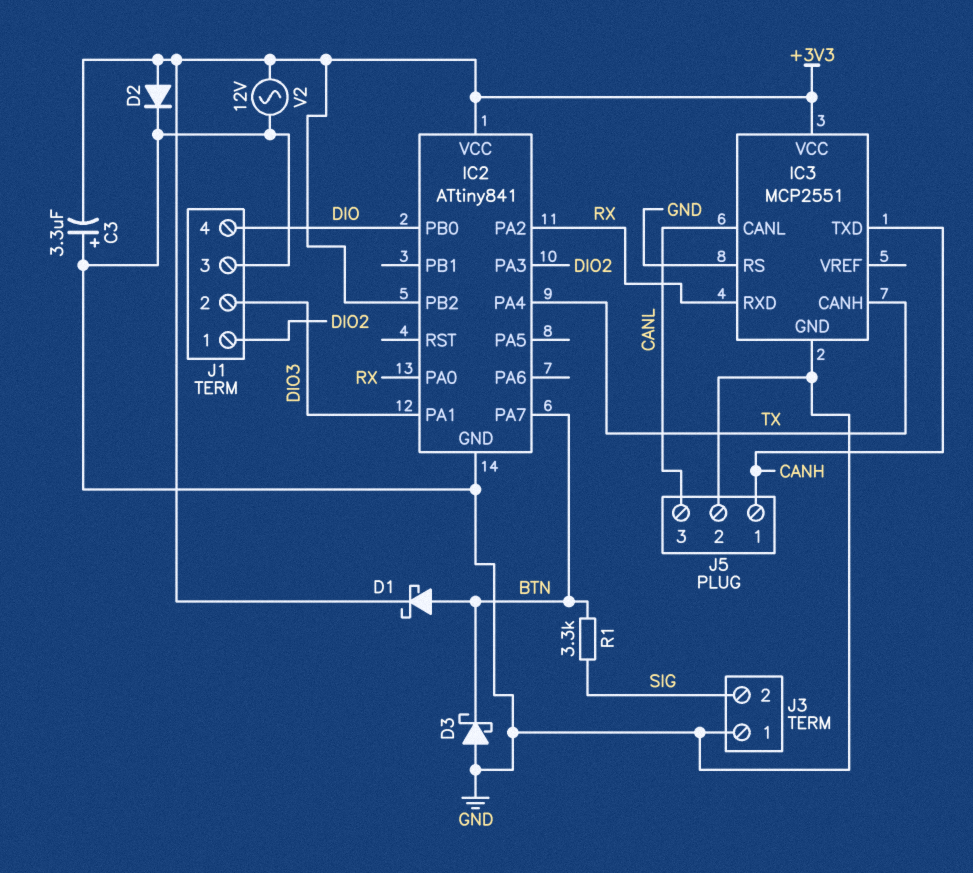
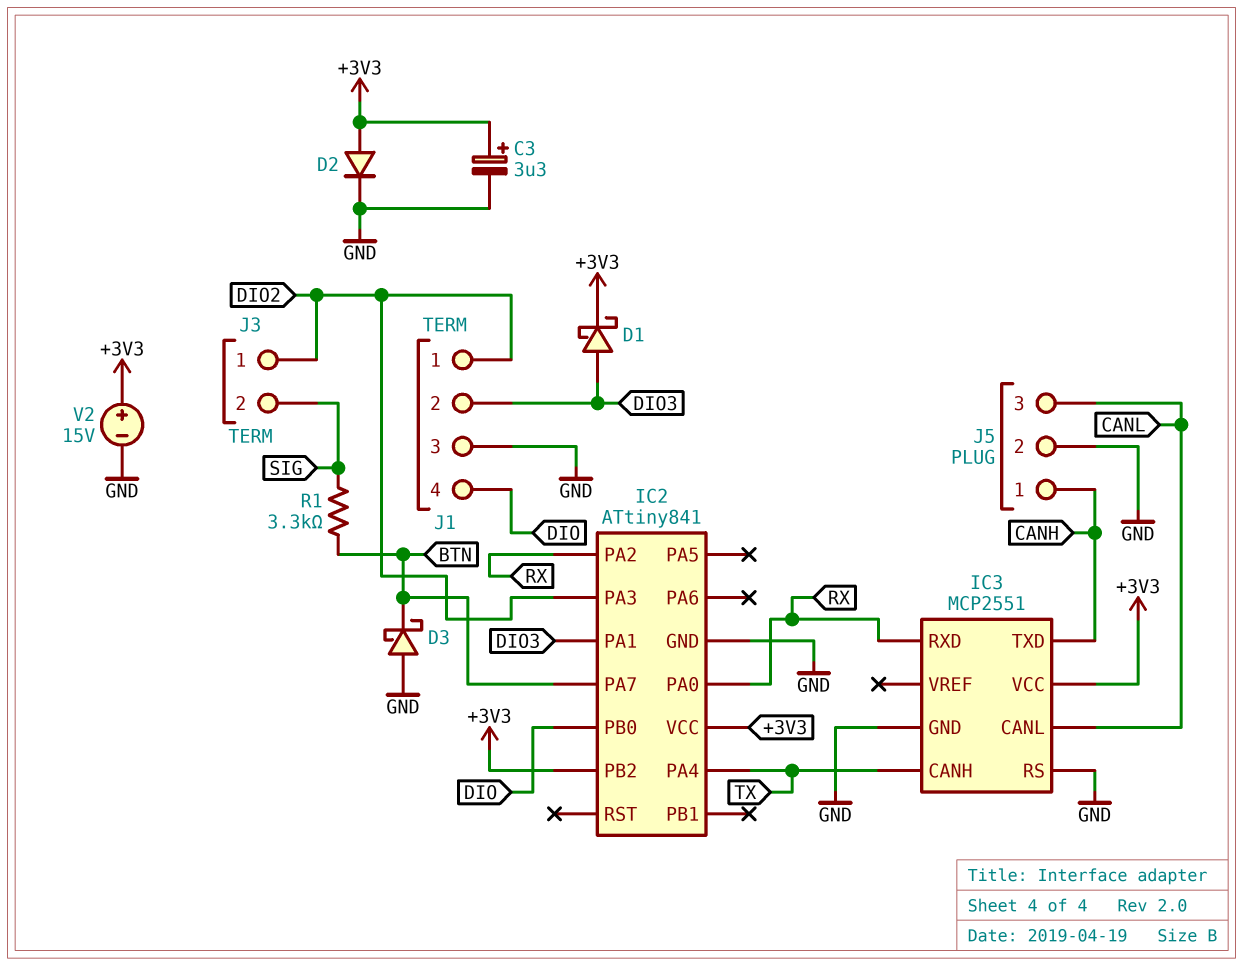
C3: 3.3uF (plus GND, minus +3V3) -> 3.3uF (plus +3V3, minus GND)
D1: schottky (A BTN, K +3V3) -> schottky (A DIO3, K +3V3)
J3 pin 1: GND -> DIO2
V2: AC 12V (+3V3, GND) -> 15V (plus +3V3, minus GND)

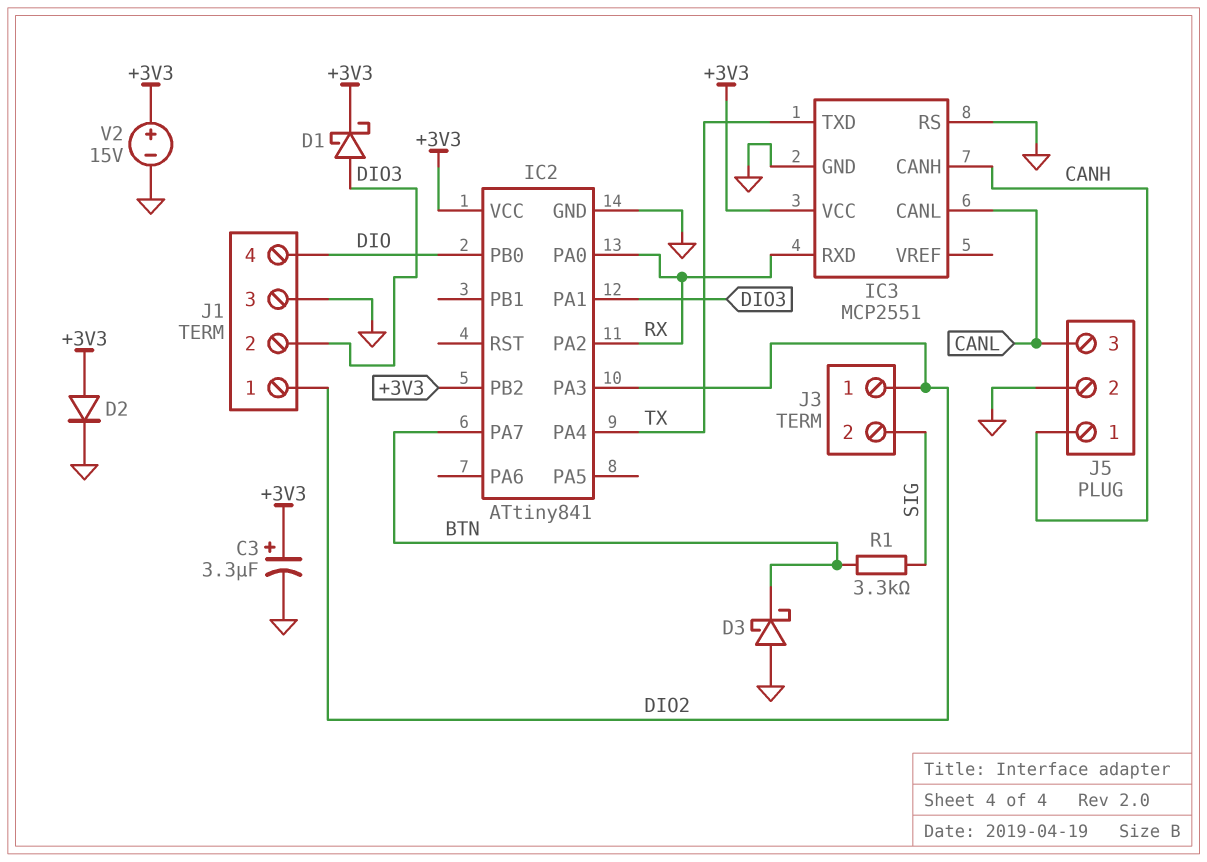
IC3 pin CANH: TX -> CANH
IC3 pin TXD: CANH -> TX

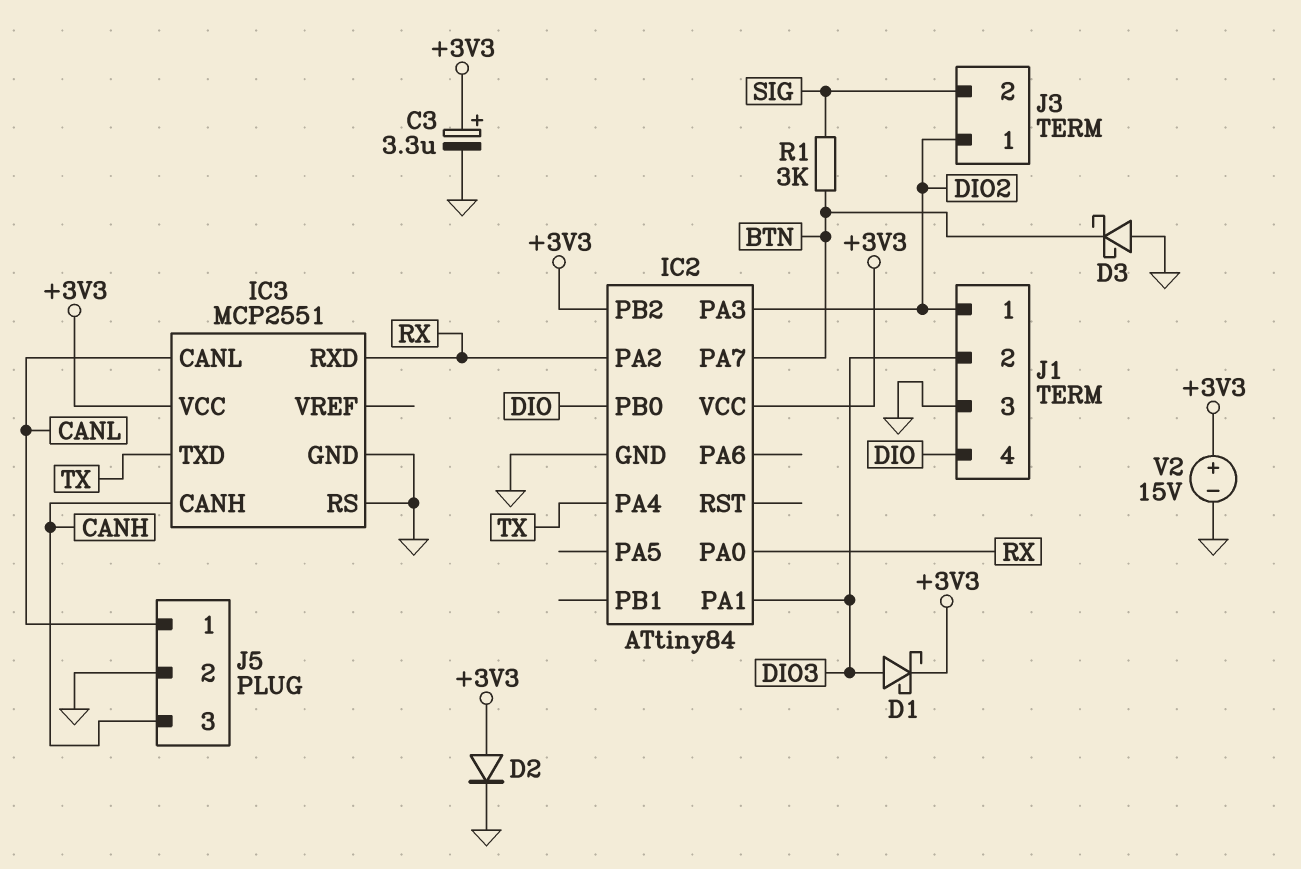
IC2: ATtiny841 -> ATtiny84
J5 pin 1: CANH -> CANL
J5 pin 3: CANL -> CANH
R1: 3.3k (BTN, SIG) -> 3k (BTN, SIG)

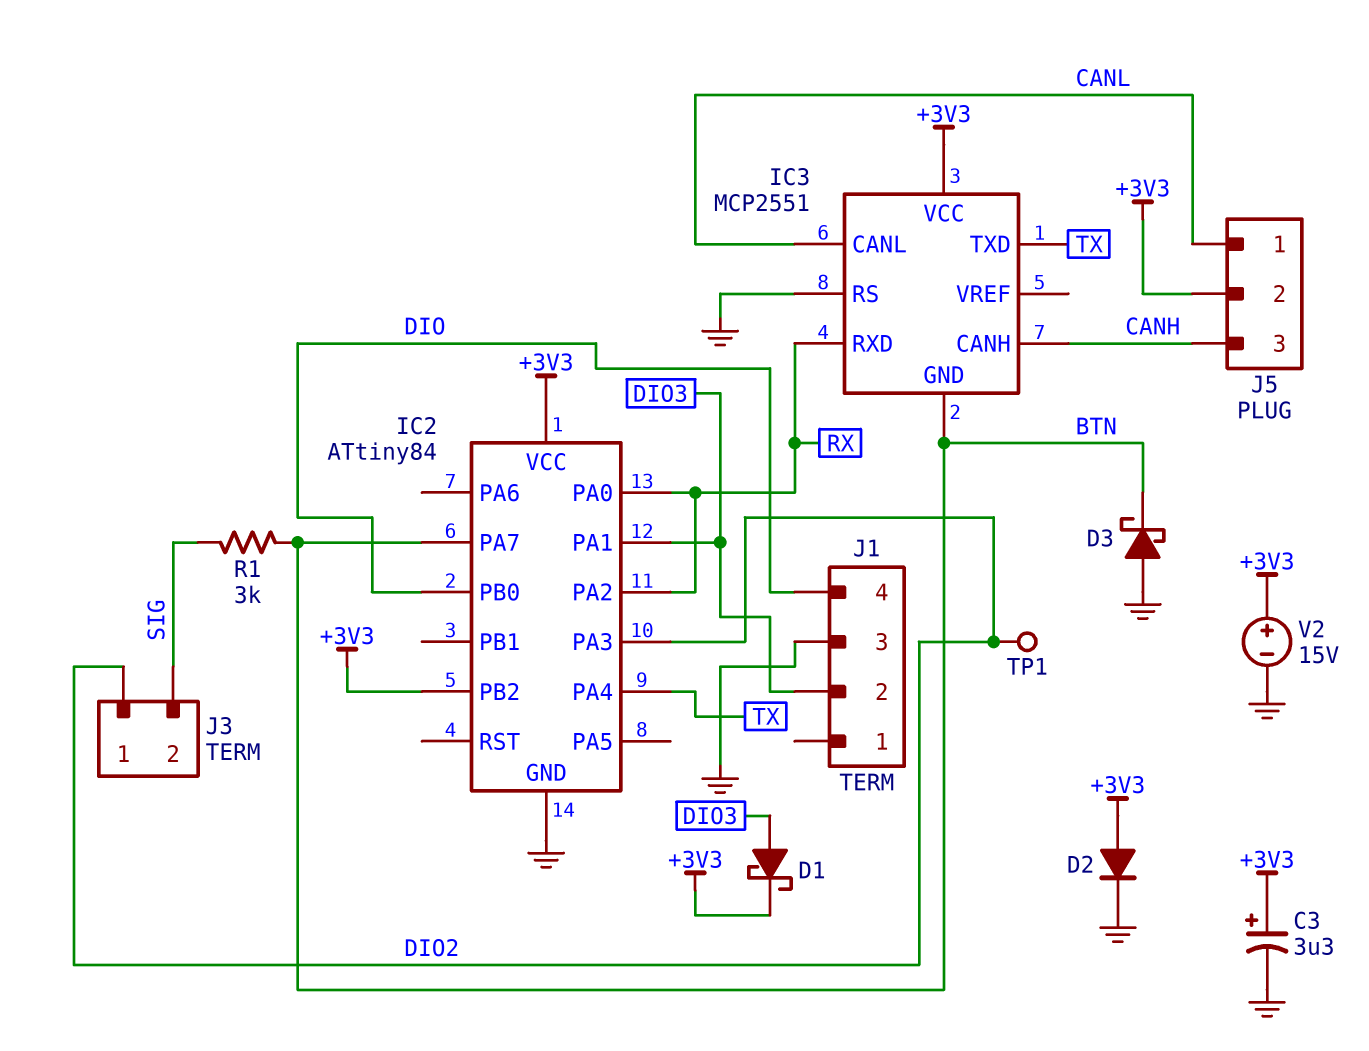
IC3 pin GND: GND -> BTN
J1 pin 1: DIO2 -> none
J5 pin 2: GND -> +3V3
TP1: none -> test point (DIO2)

